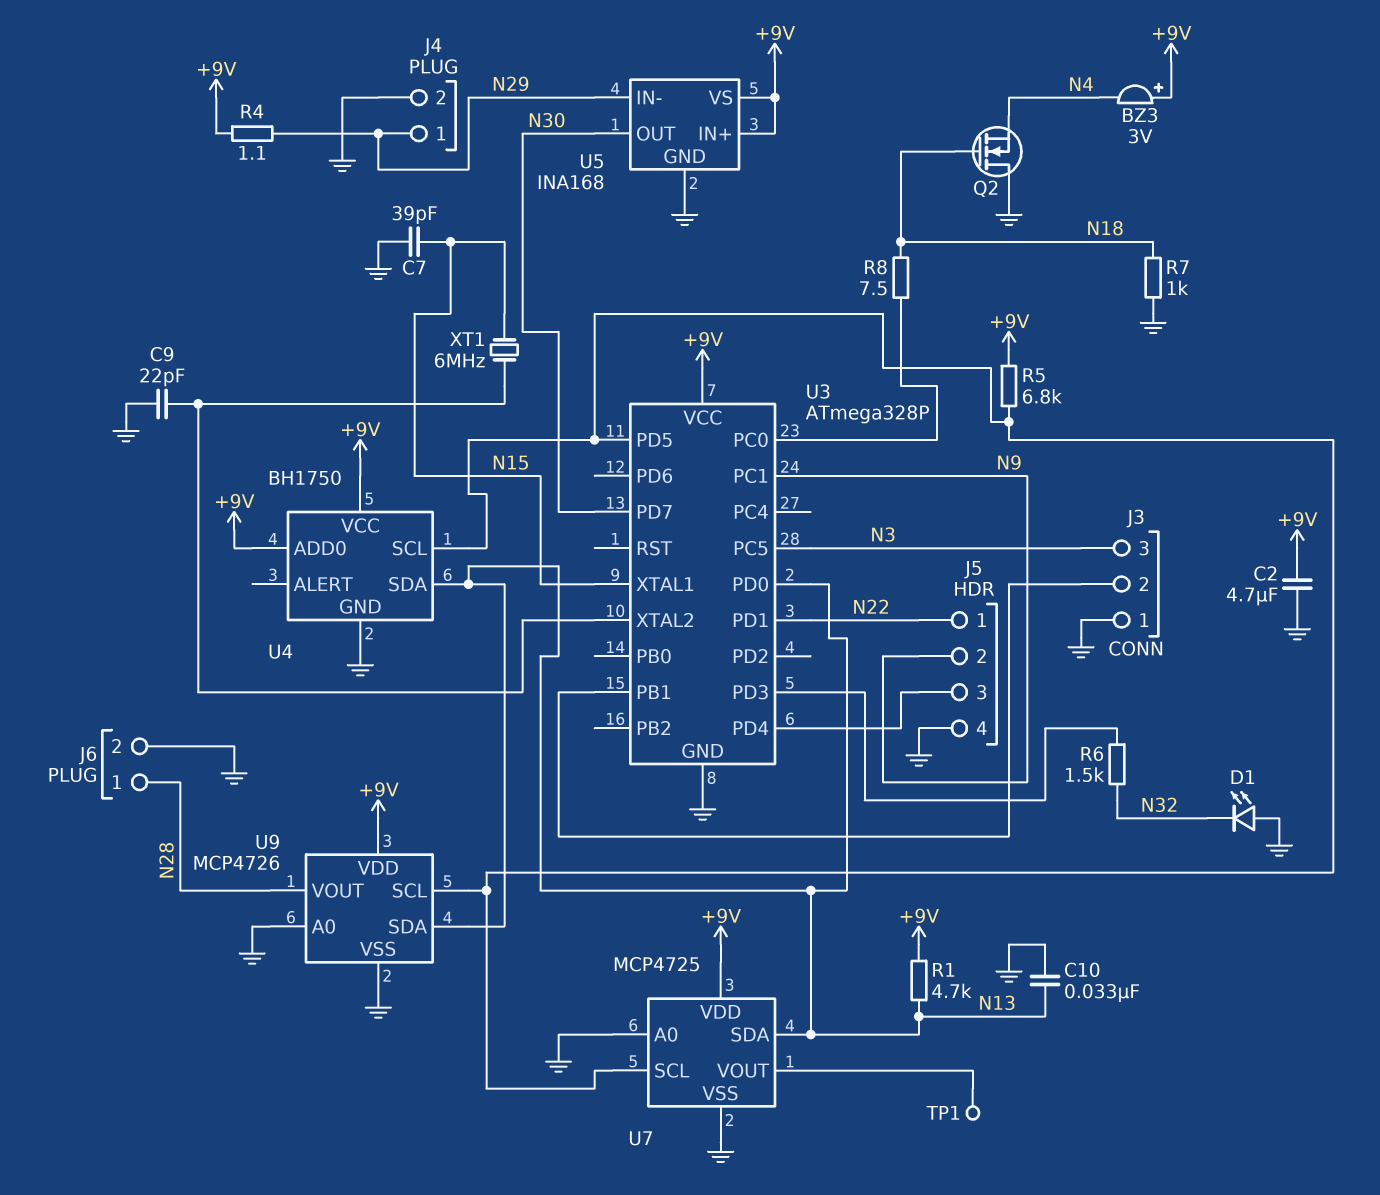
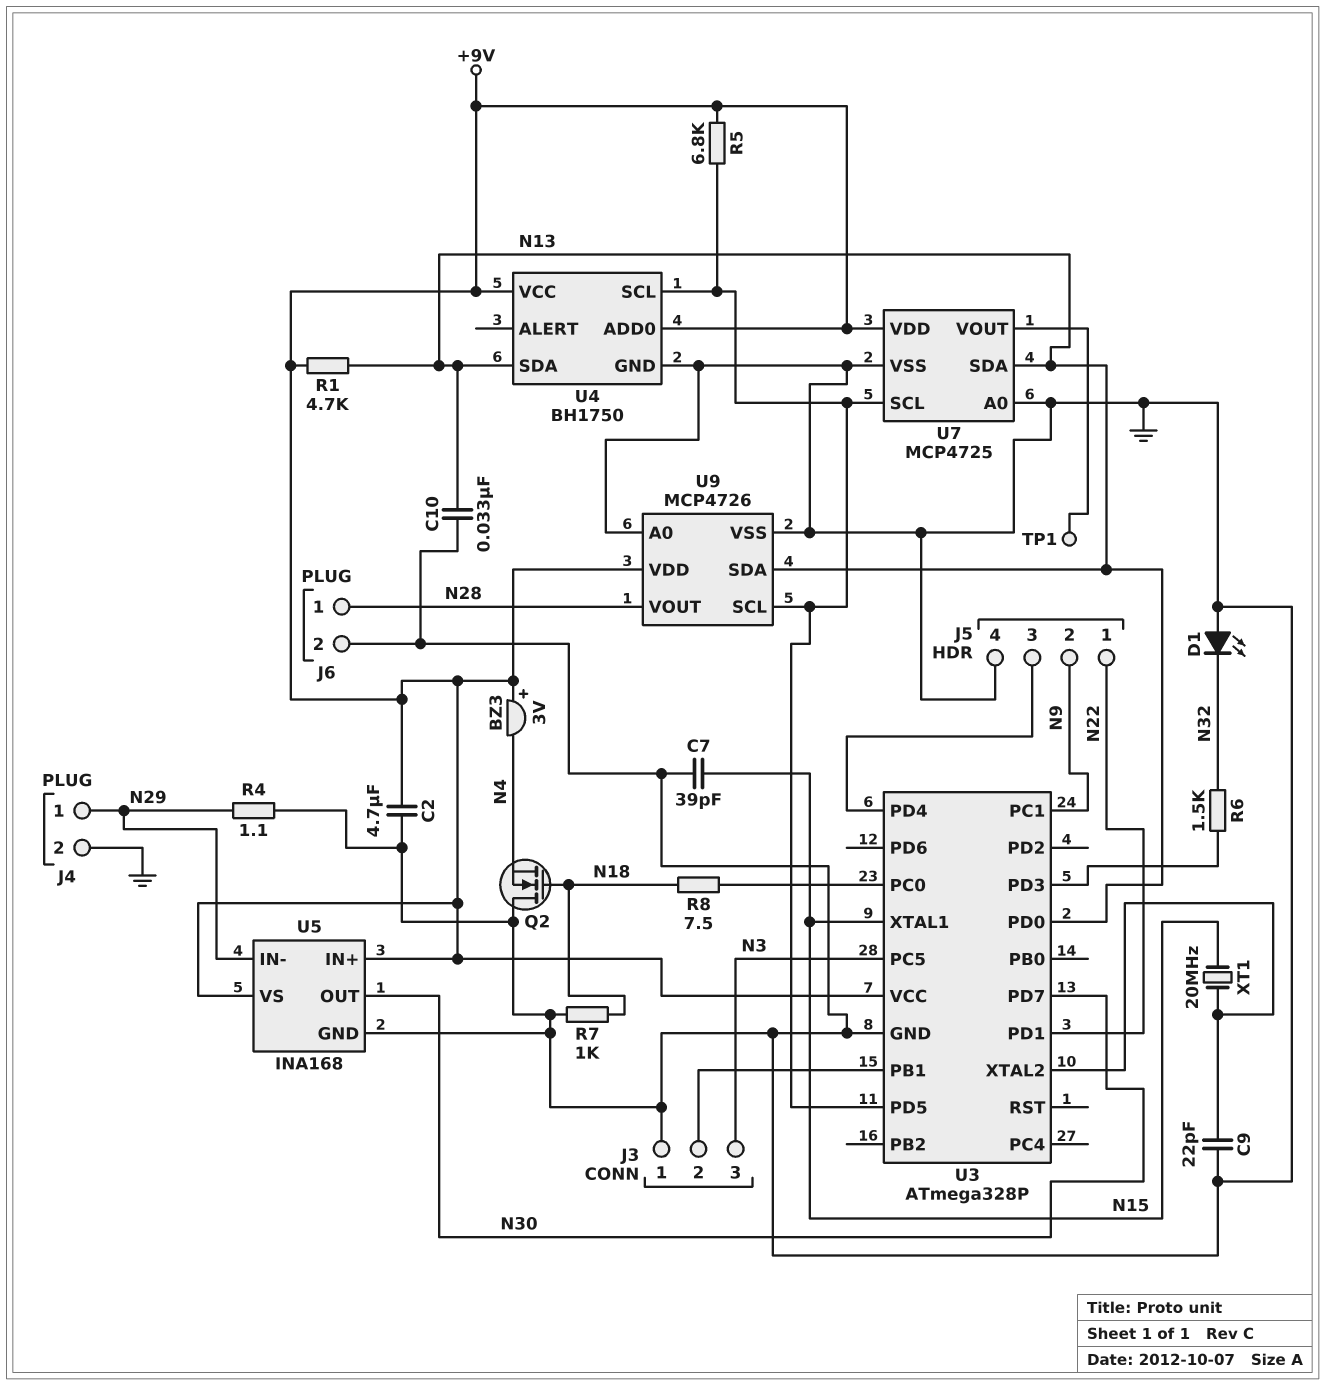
R4: 1.1 (+9V, N29) -> 1.1 (GND, N29)
XT1: 6MHz (N15, U3/XTAL2) -> 20MHz (N15, U3/XTAL2)

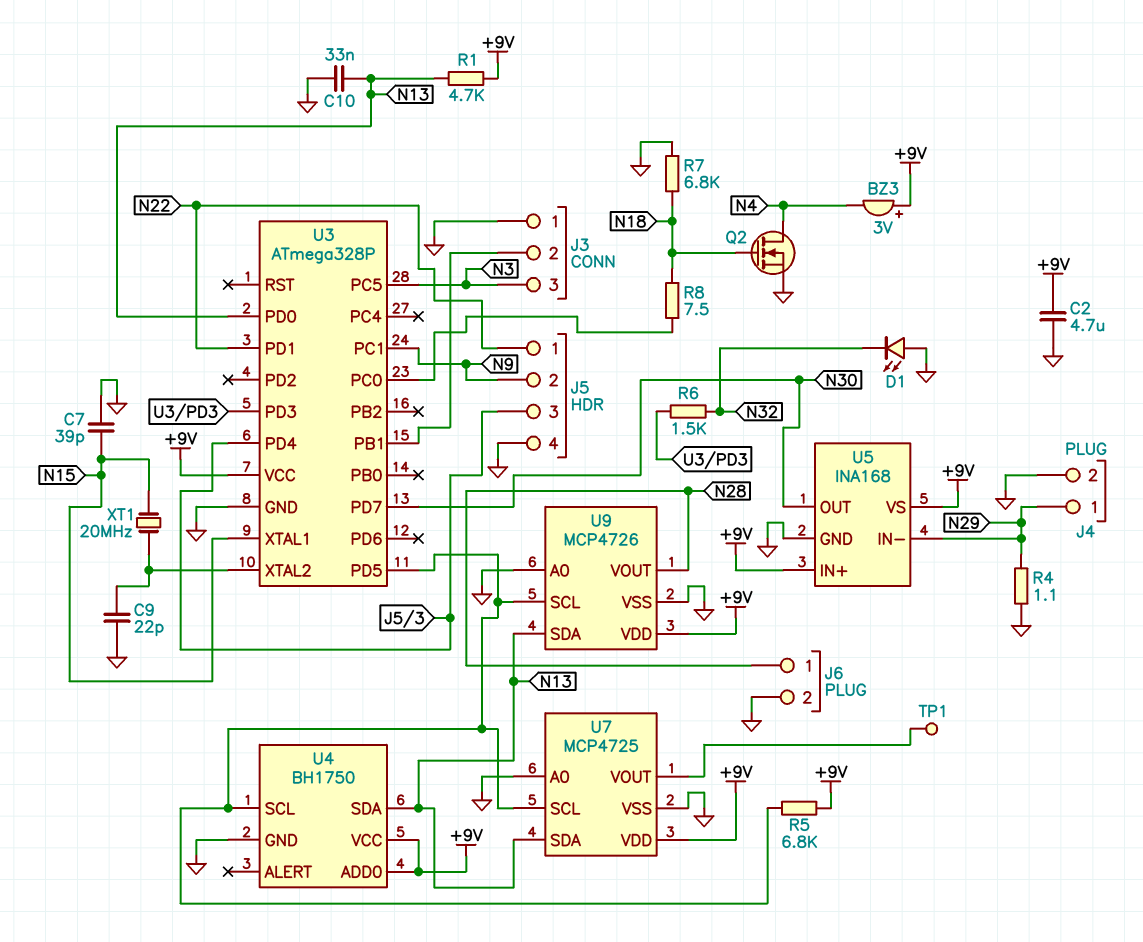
Q2: NMOS (G N18, D GND, S N4) -> NMOS (G N18, D N4, S GND)
R7: 1k (GND, N18) -> 6.8k (GND, N18)

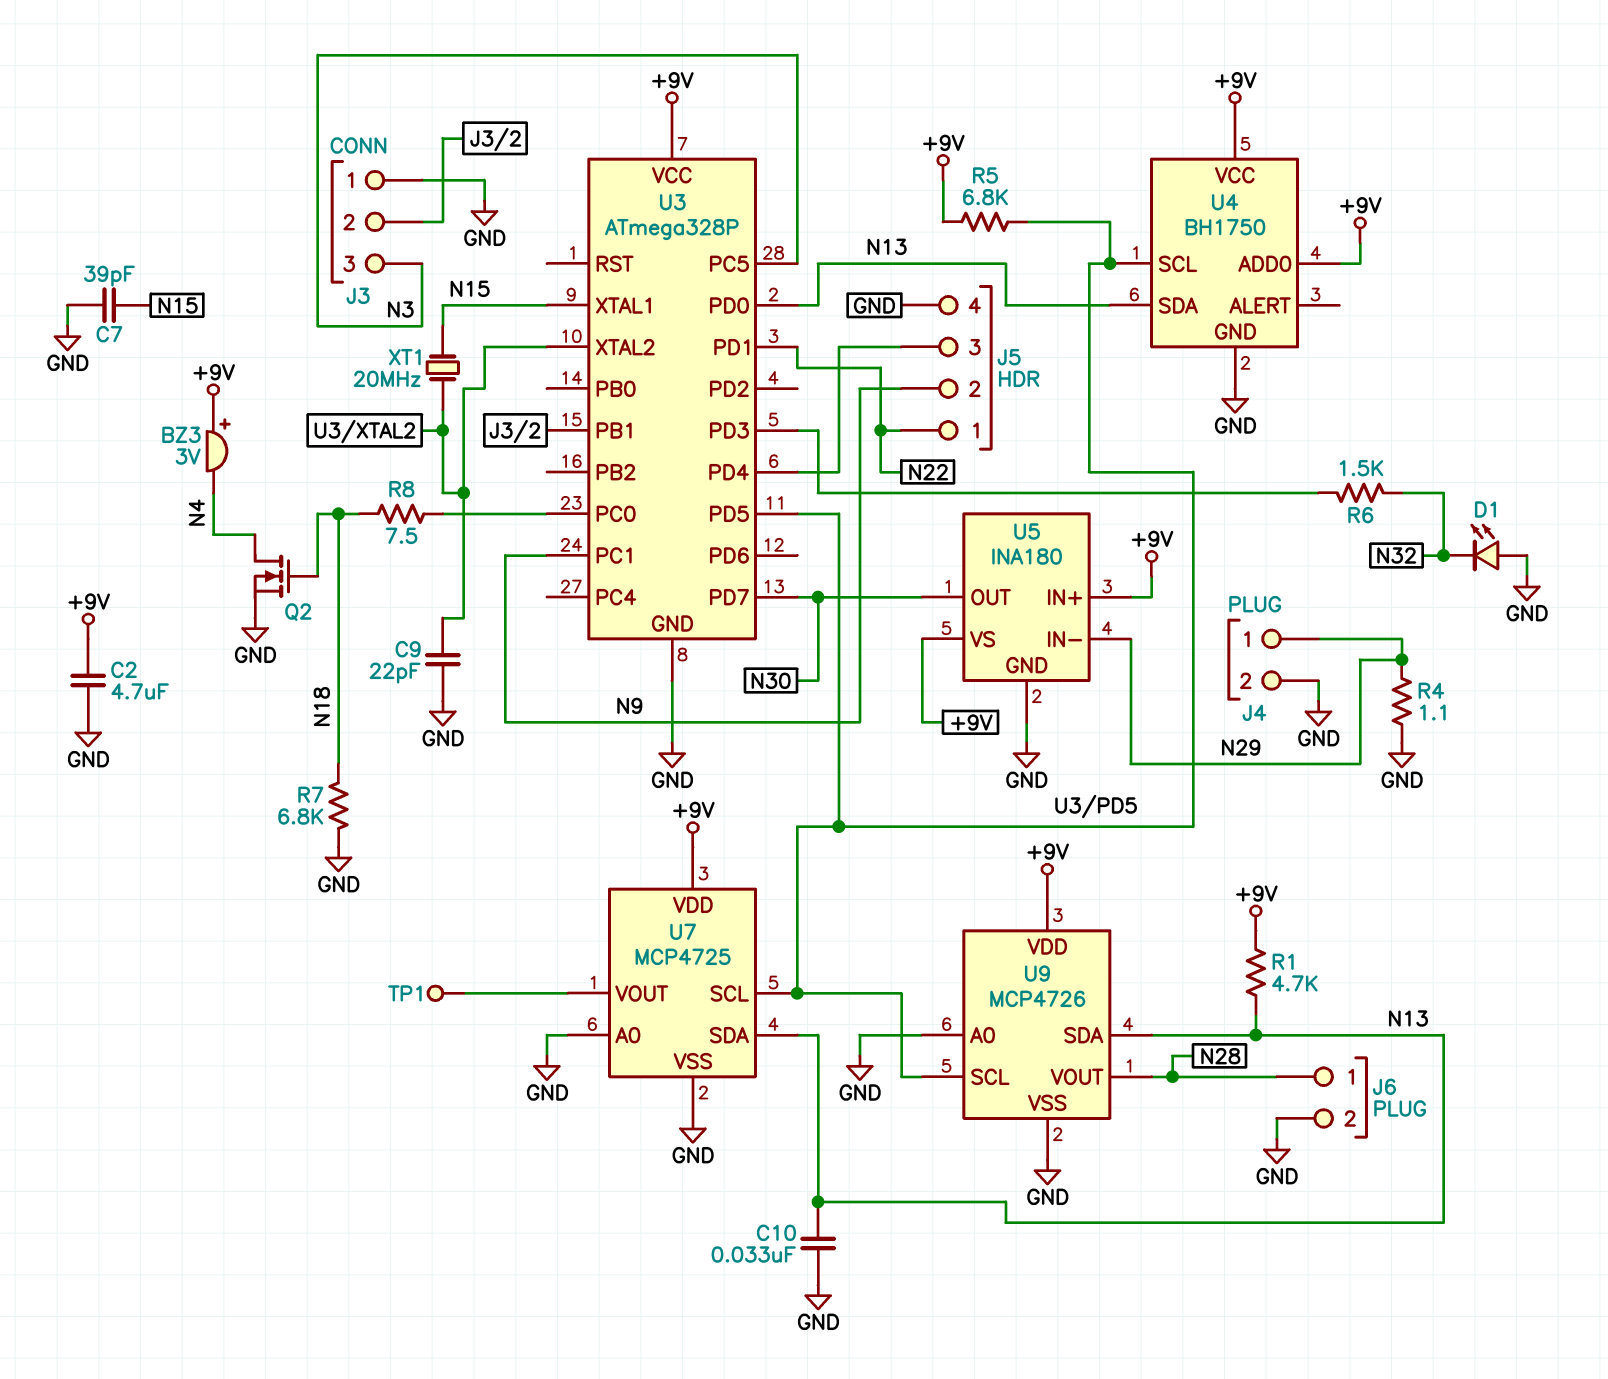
U5: INA168 -> INA180

